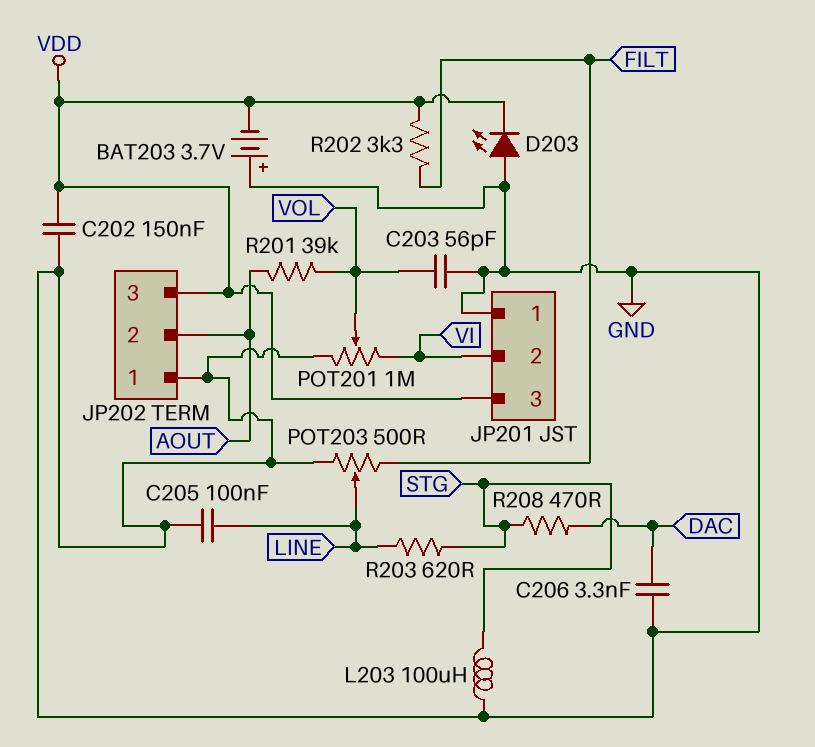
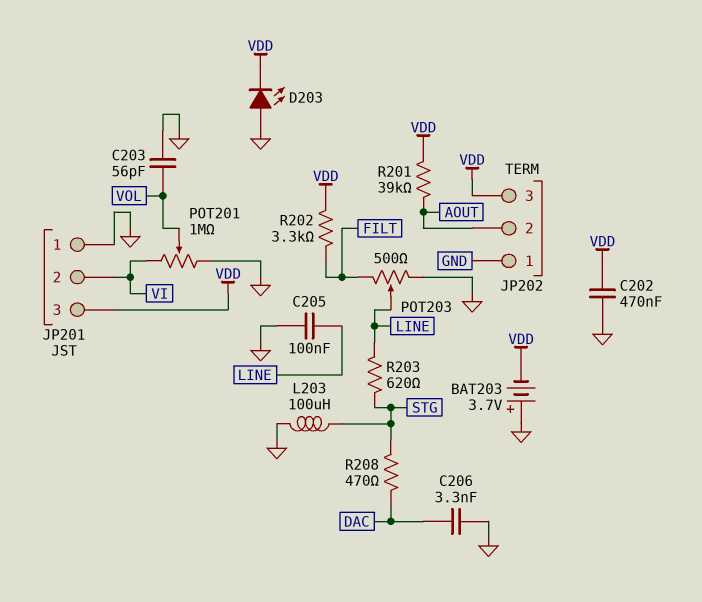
C202: 150nF (GND, VDD) -> 470nF (GND, VDD)
R201: 39k (AOUT, VOL) -> 39k (AOUT, VDD)

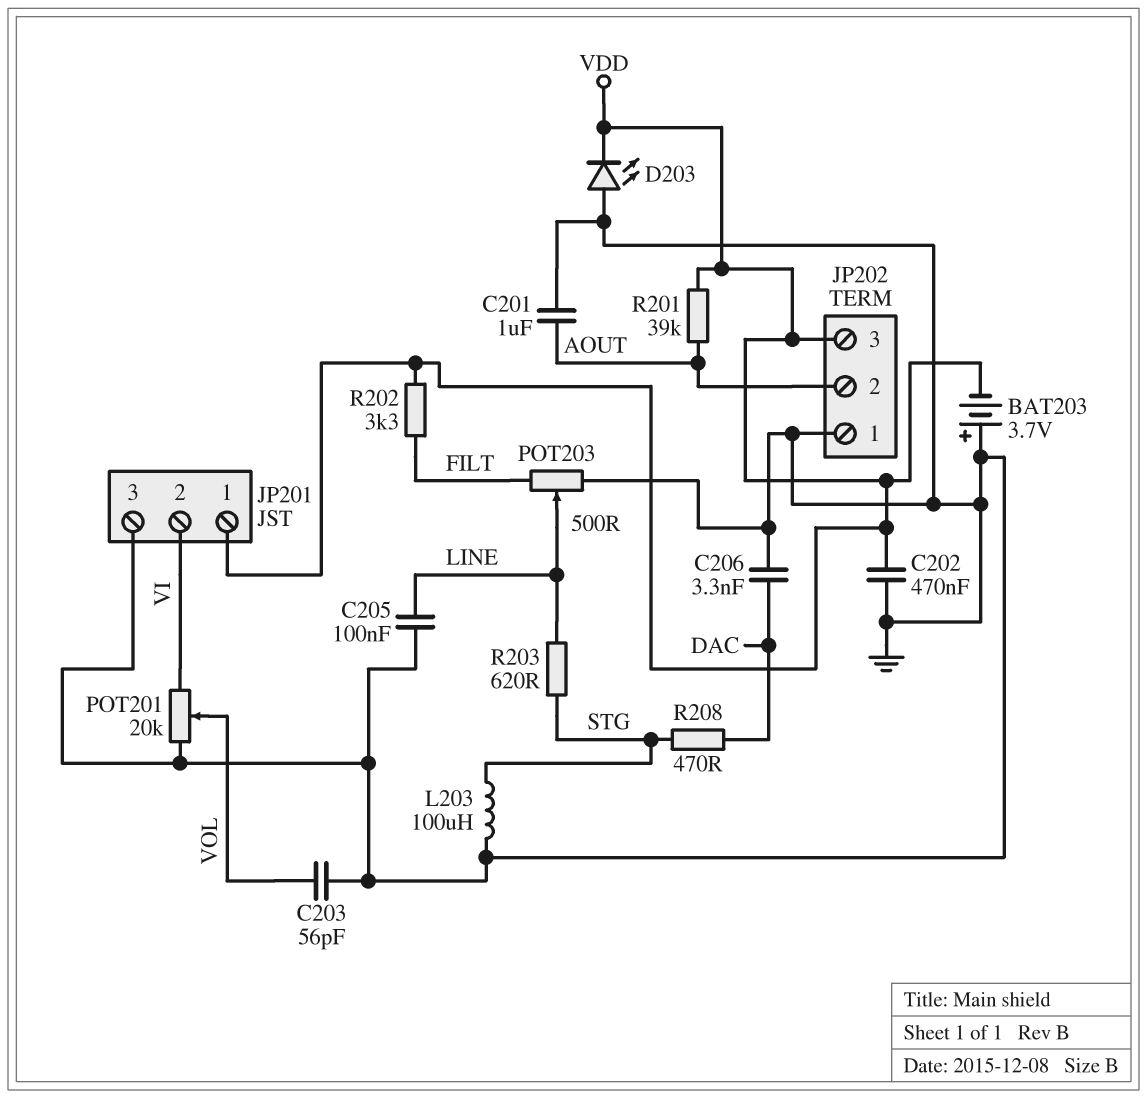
C201: none -> 1uF (AOUT, GND)
JP201 pin 1: GND -> VDD
JP201 pin 3: VDD -> GND
POT201: 1M (GND, VI, wiper VOL) -> 20k (GND, VI, wiper VOL)

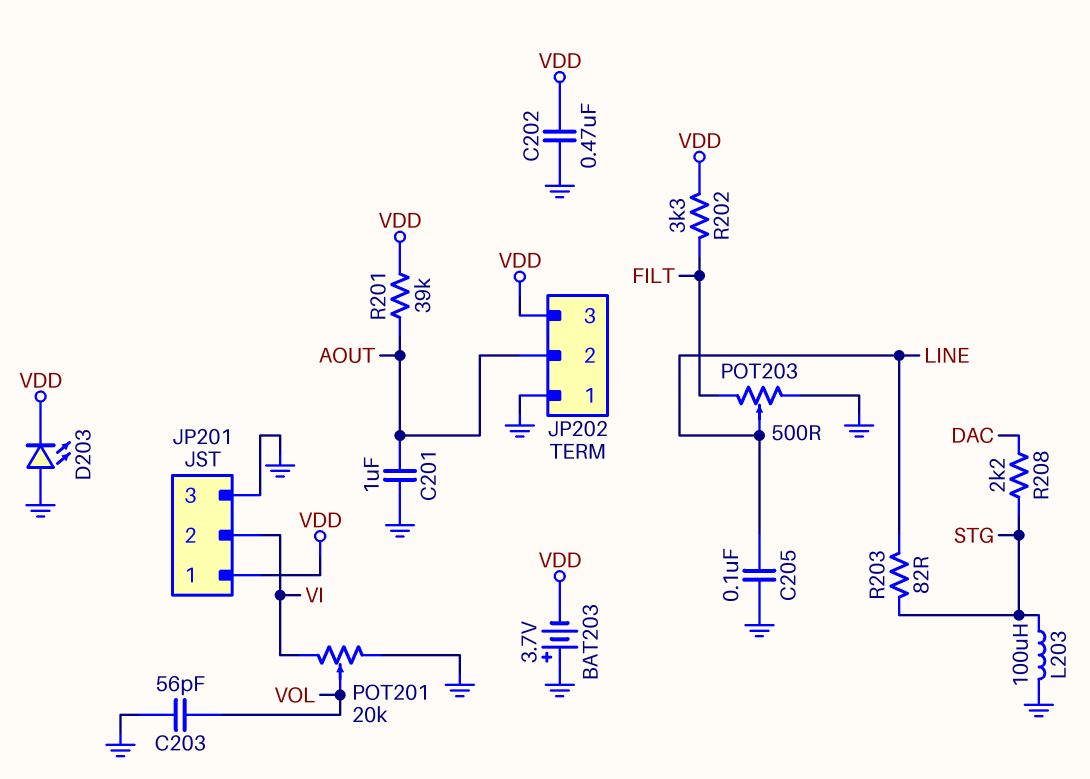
C206: 3.3nF (DAC, GND) -> none
R203: 620 (LINE, STG) -> 82 (LINE, STG)
R208: 470 (DAC, STG) -> 2.2k (DAC, STG)

